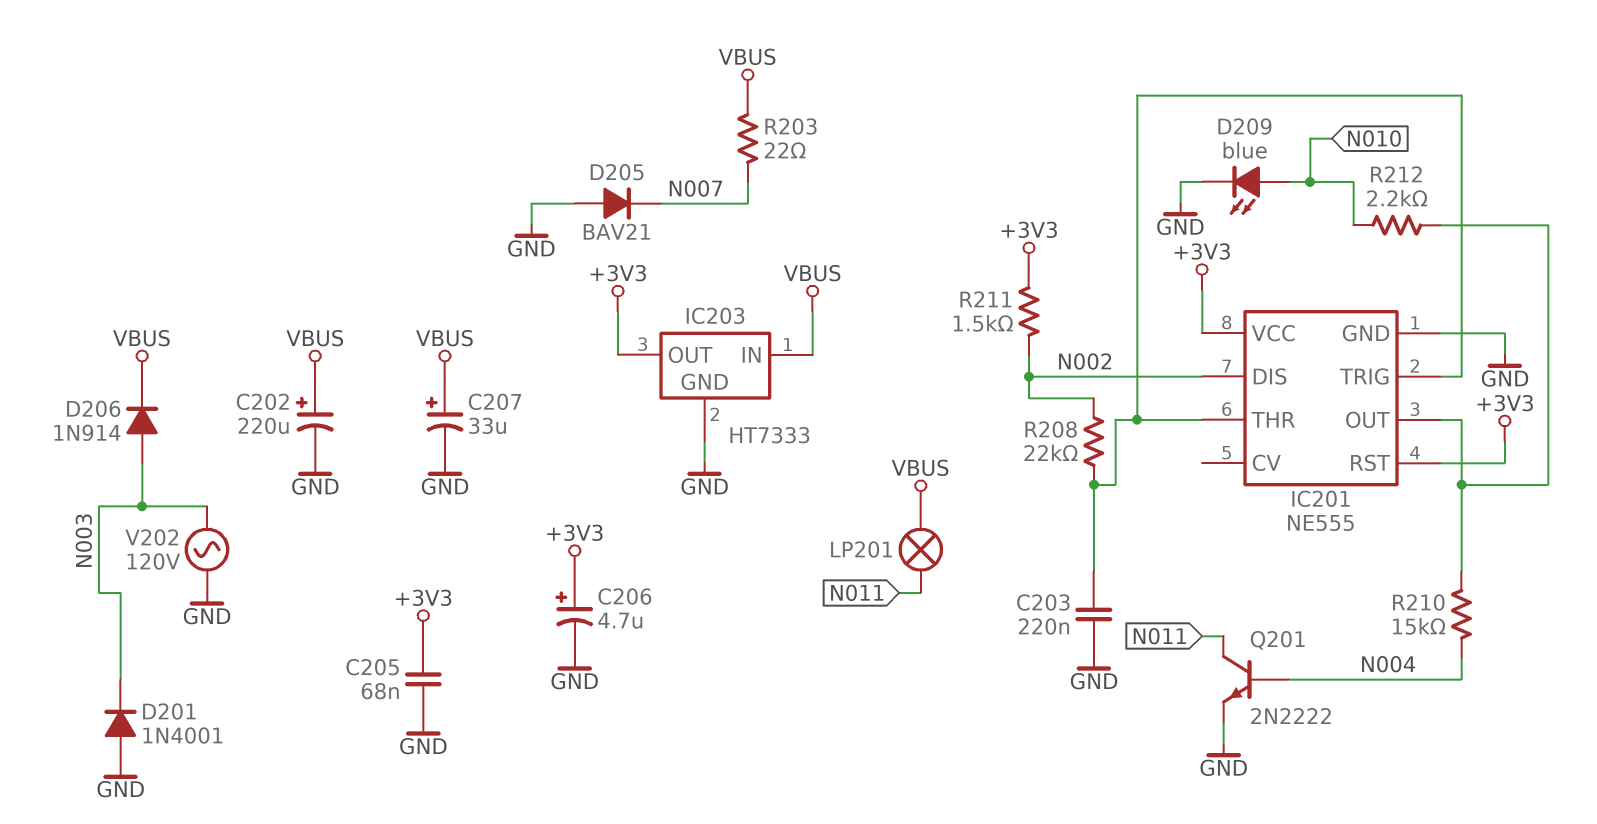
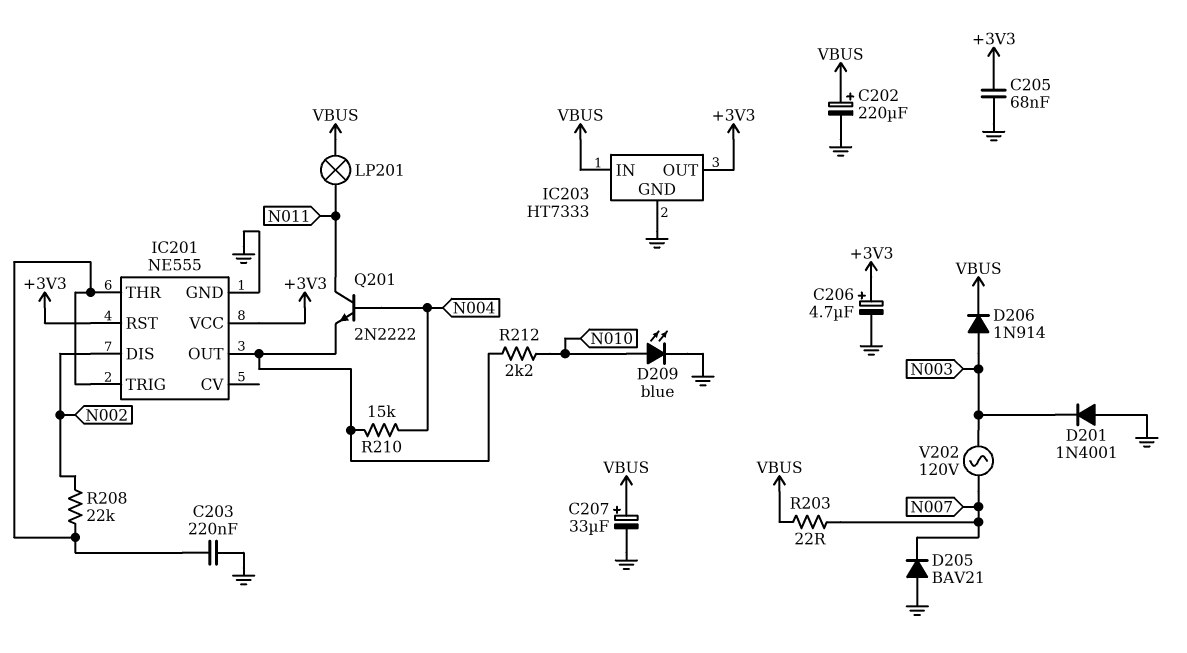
Q201: NPN 2N2222 (B N004, C N011, E GND) -> NPN 2N2222 (B N004, C N011, E IC201/OUT)
R211: 1.5k (+3V3, N002) -> none
V202: AC 120V (GND, N003) -> AC 120V (N003, N007)

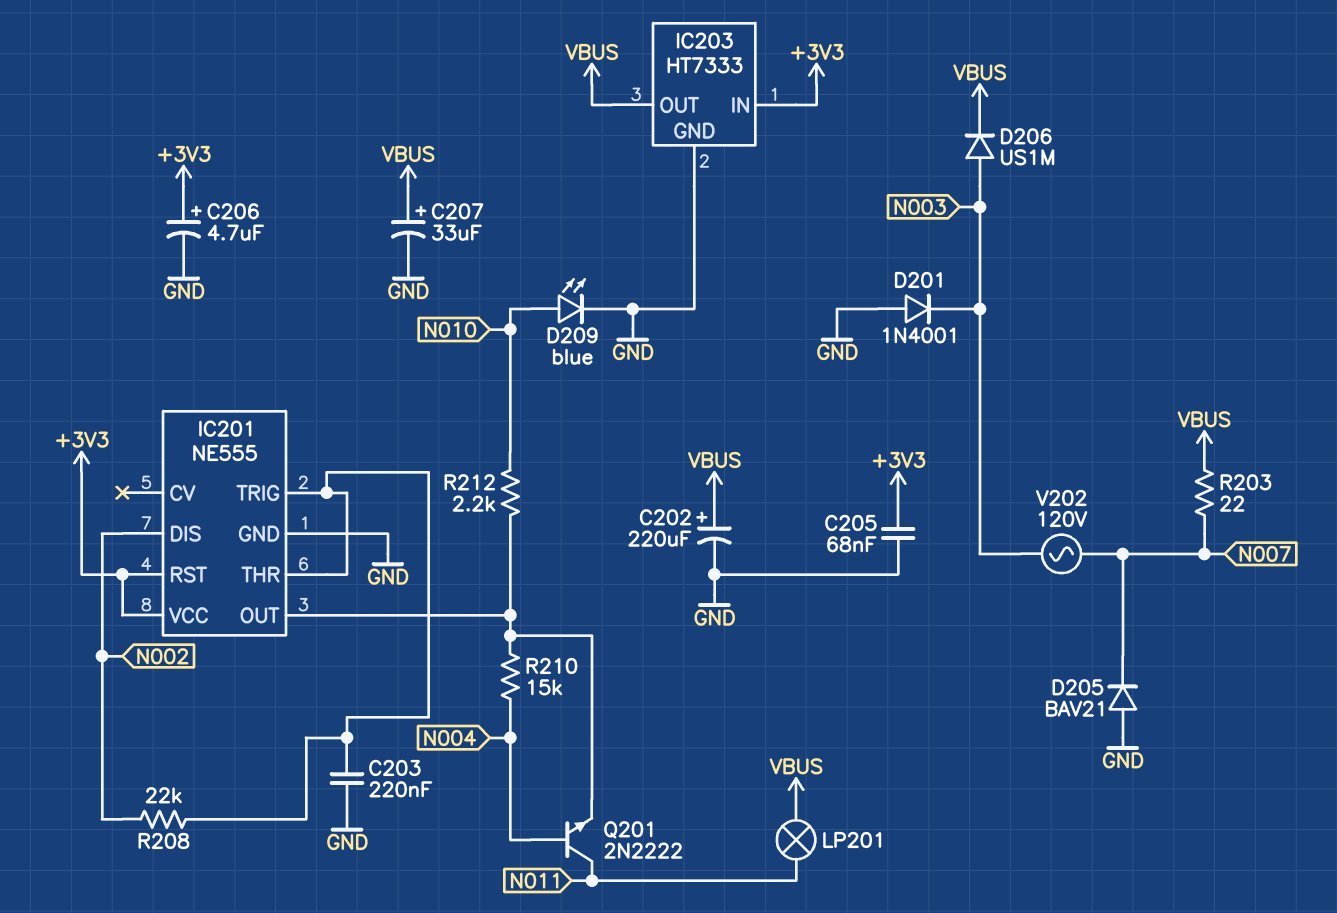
D206: diode 1N914 (A N003, K VBUS) -> diode US1M (A N003, K VBUS)
IC203 pin IN: VBUS -> +3V3
IC203 pin OUT: +3V3 -> VBUS

